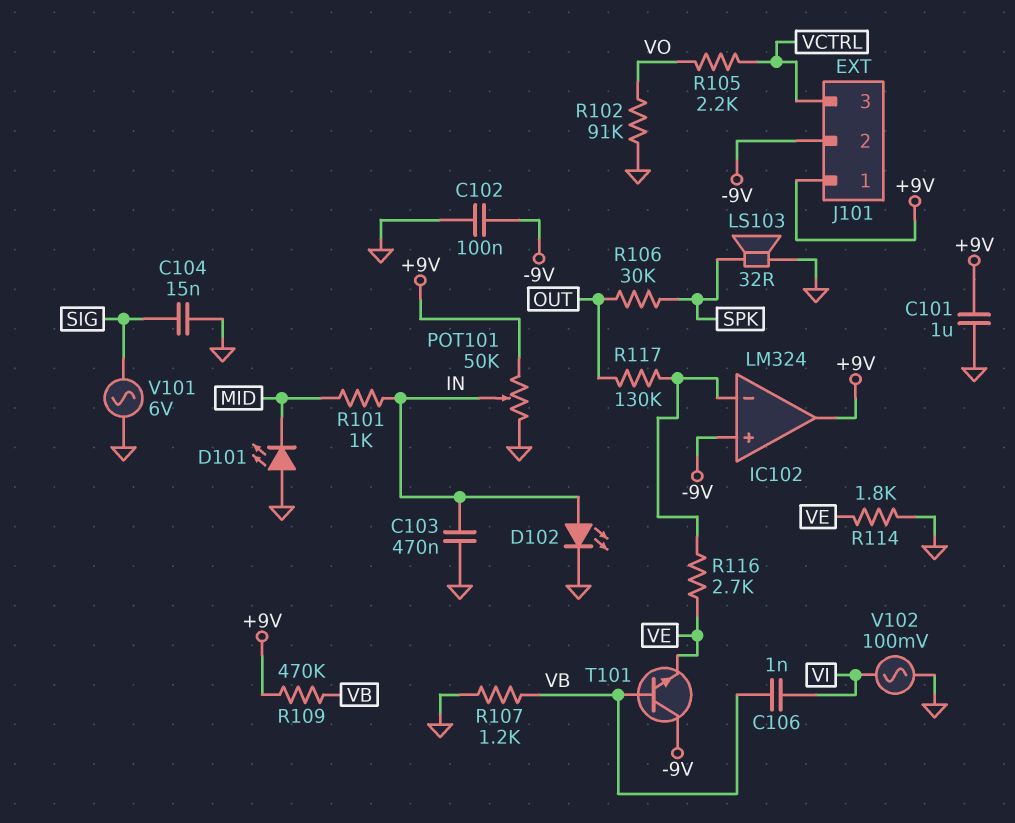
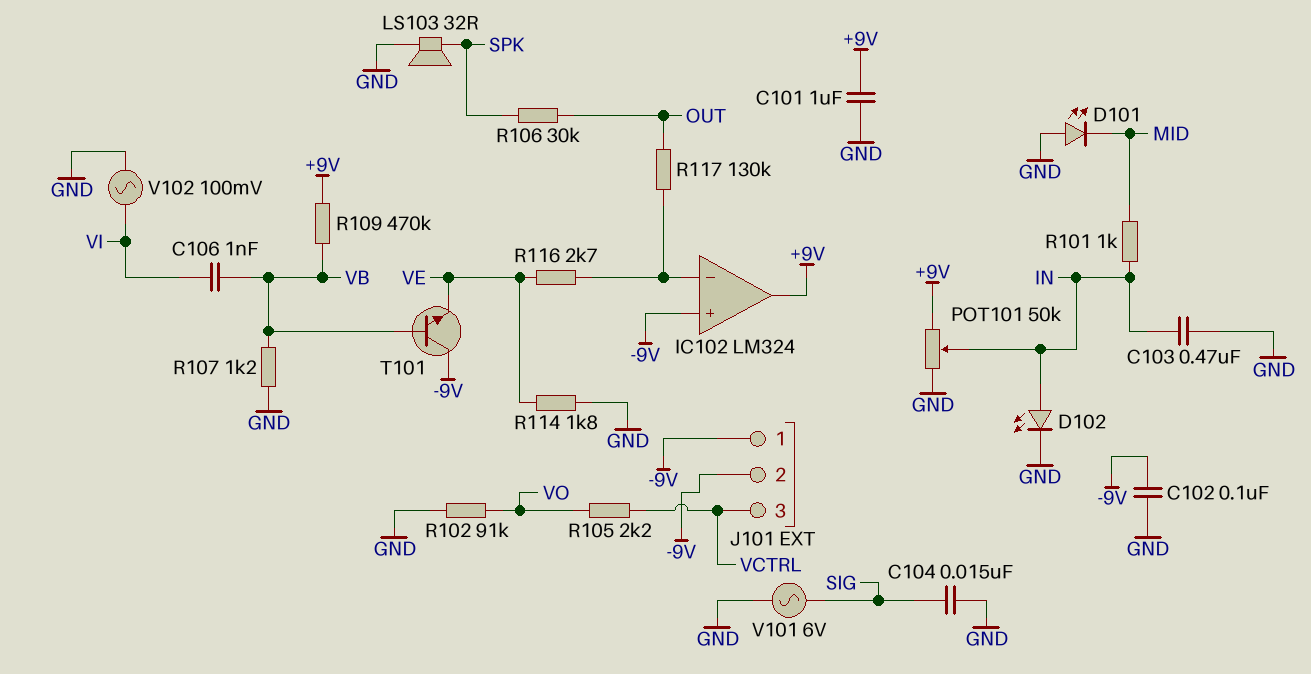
J101 pin 1: +9V -> -9V

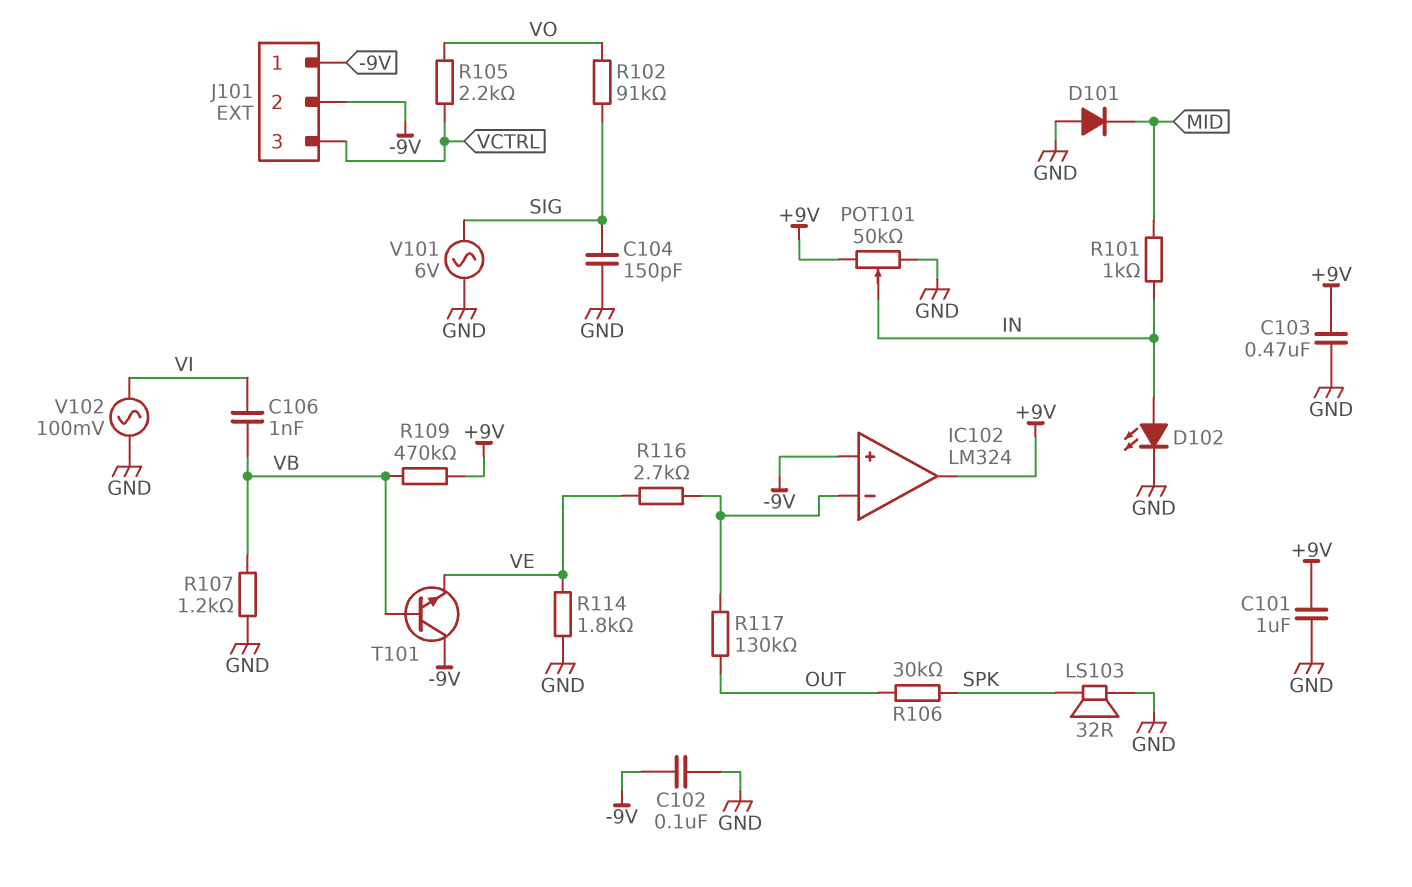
C103: 470nF (GND, IN) -> 470nF (+9V, GND)
C104: 15nF (GND, SIG) -> 150pF (GND, SIG)
D101: LED (A GND, K MID) -> diode (A GND, K MID)
R102: 91k (GND, VO) -> 91k (SIG, VO)

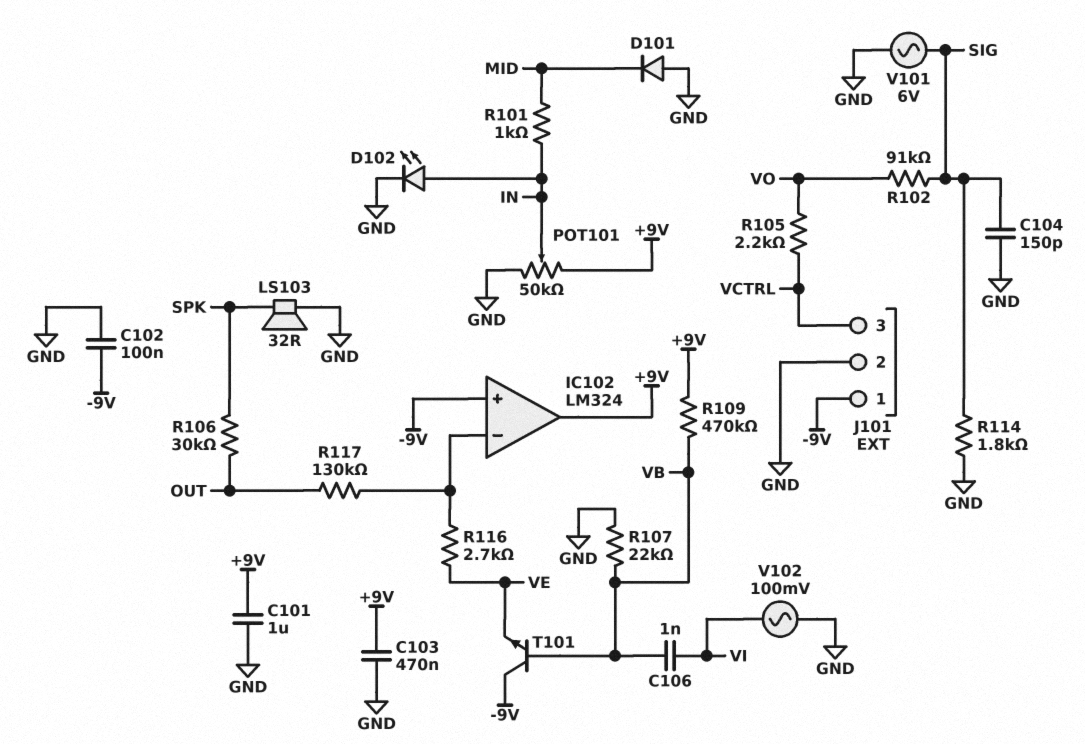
J101 pin 2: -9V -> GND
R107: 1.2k (GND, VB) -> 22k (GND, VB)
R114: 1.8k (GND, VE) -> 1.8k (GND, SIG)

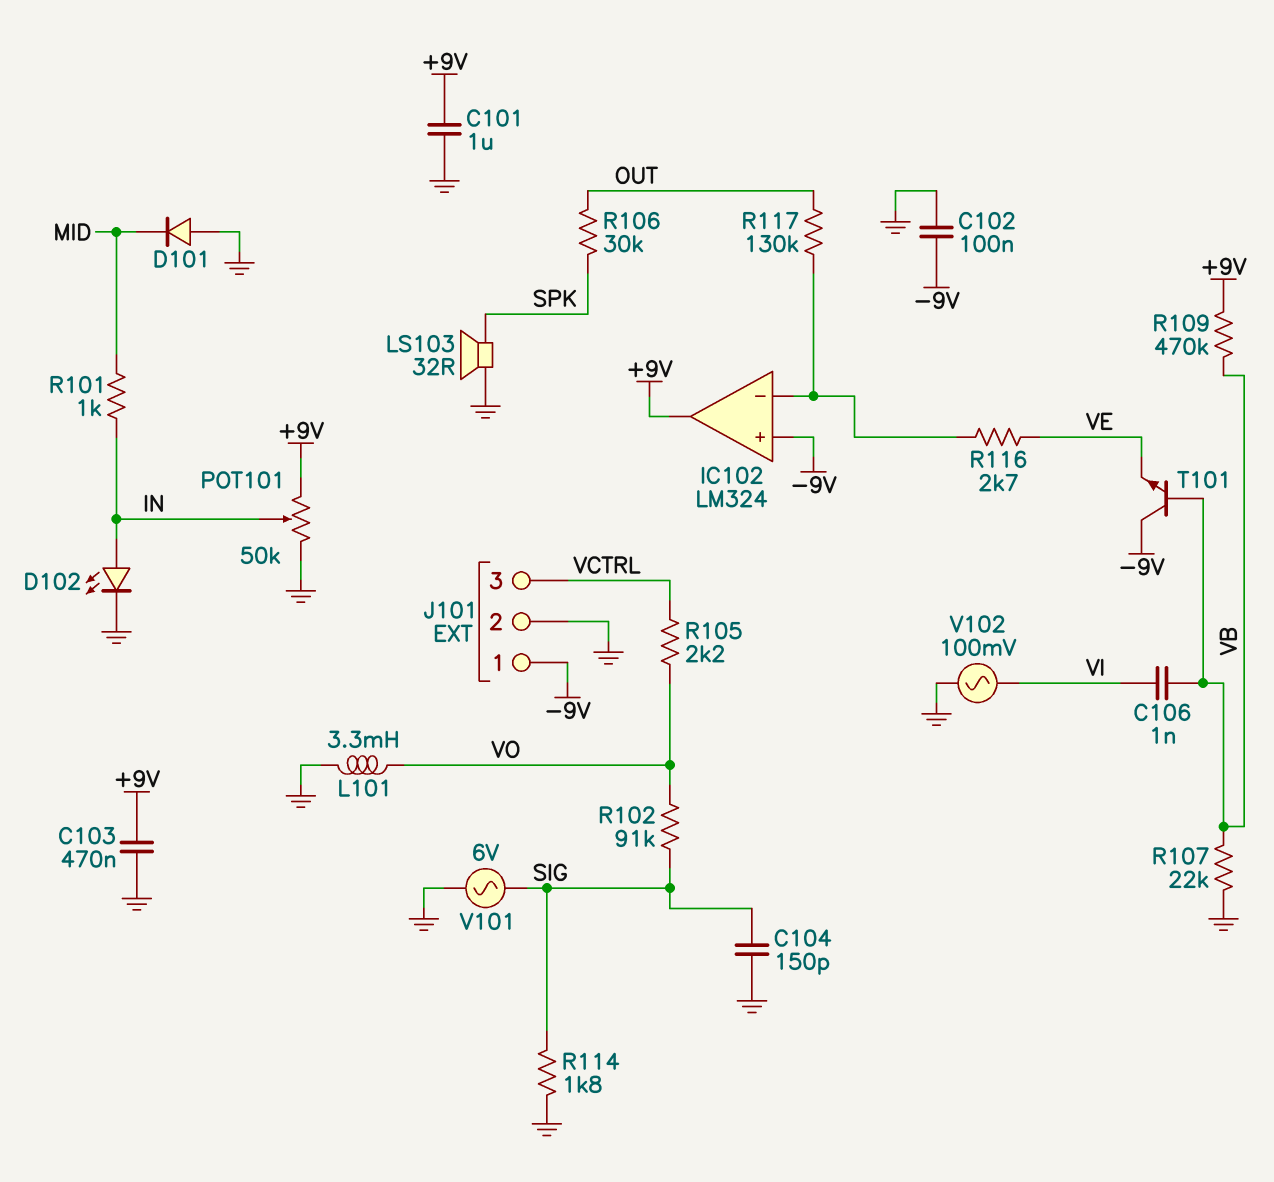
L101: none -> 3.3mH (GND, VO)

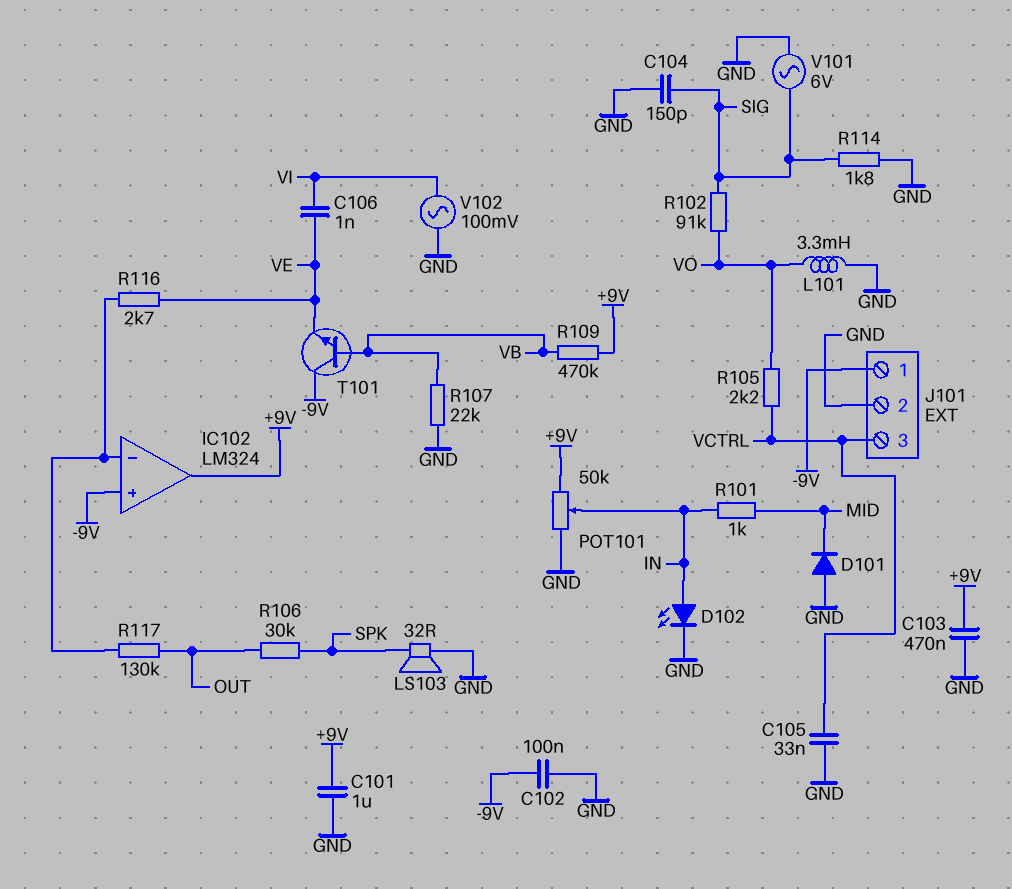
C105: none -> 33nF (GND, VCTRL)
C106: 1nF (VB, VI) -> 1nF (VE, VI)

